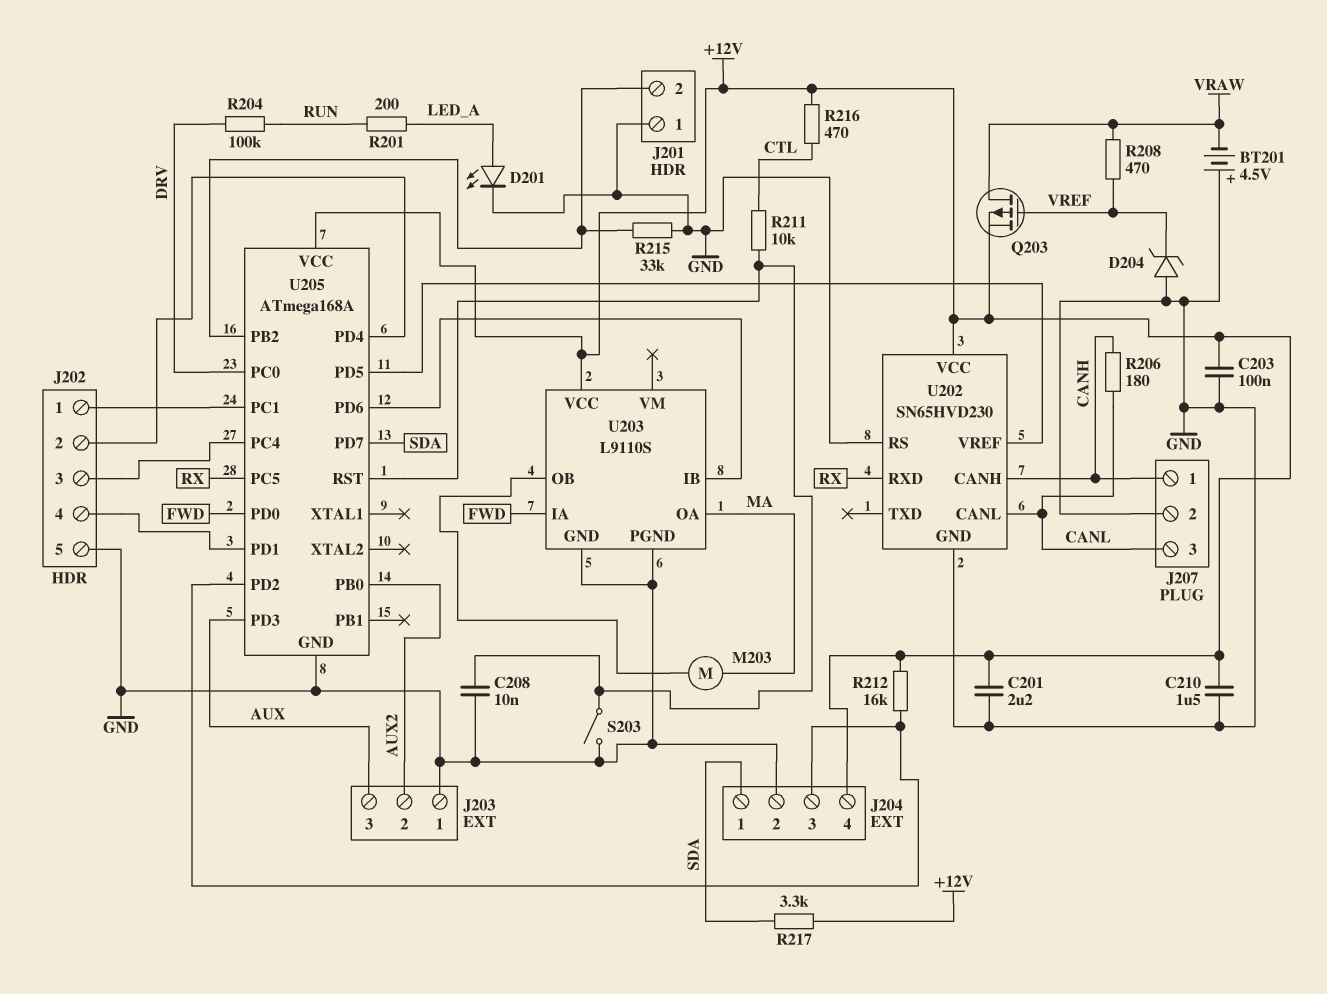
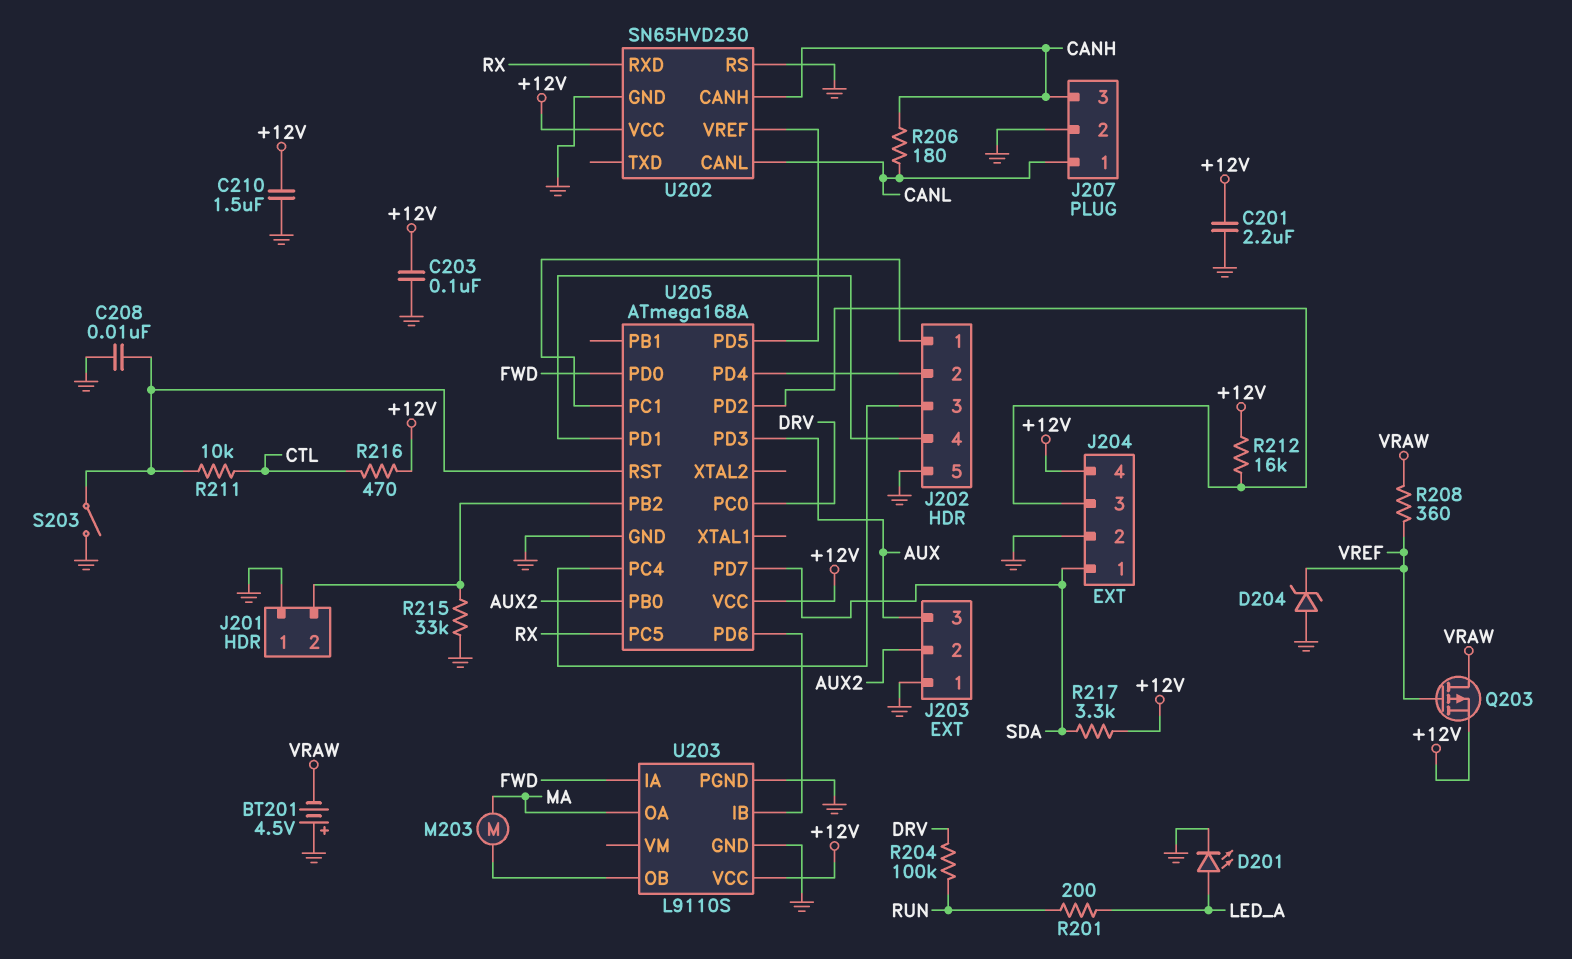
J207 pin 1: CANH -> CANL
J207 pin 3: CANL -> CANH
R208: 470 (VRAW, VREF) -> 360 (VRAW, VREF)

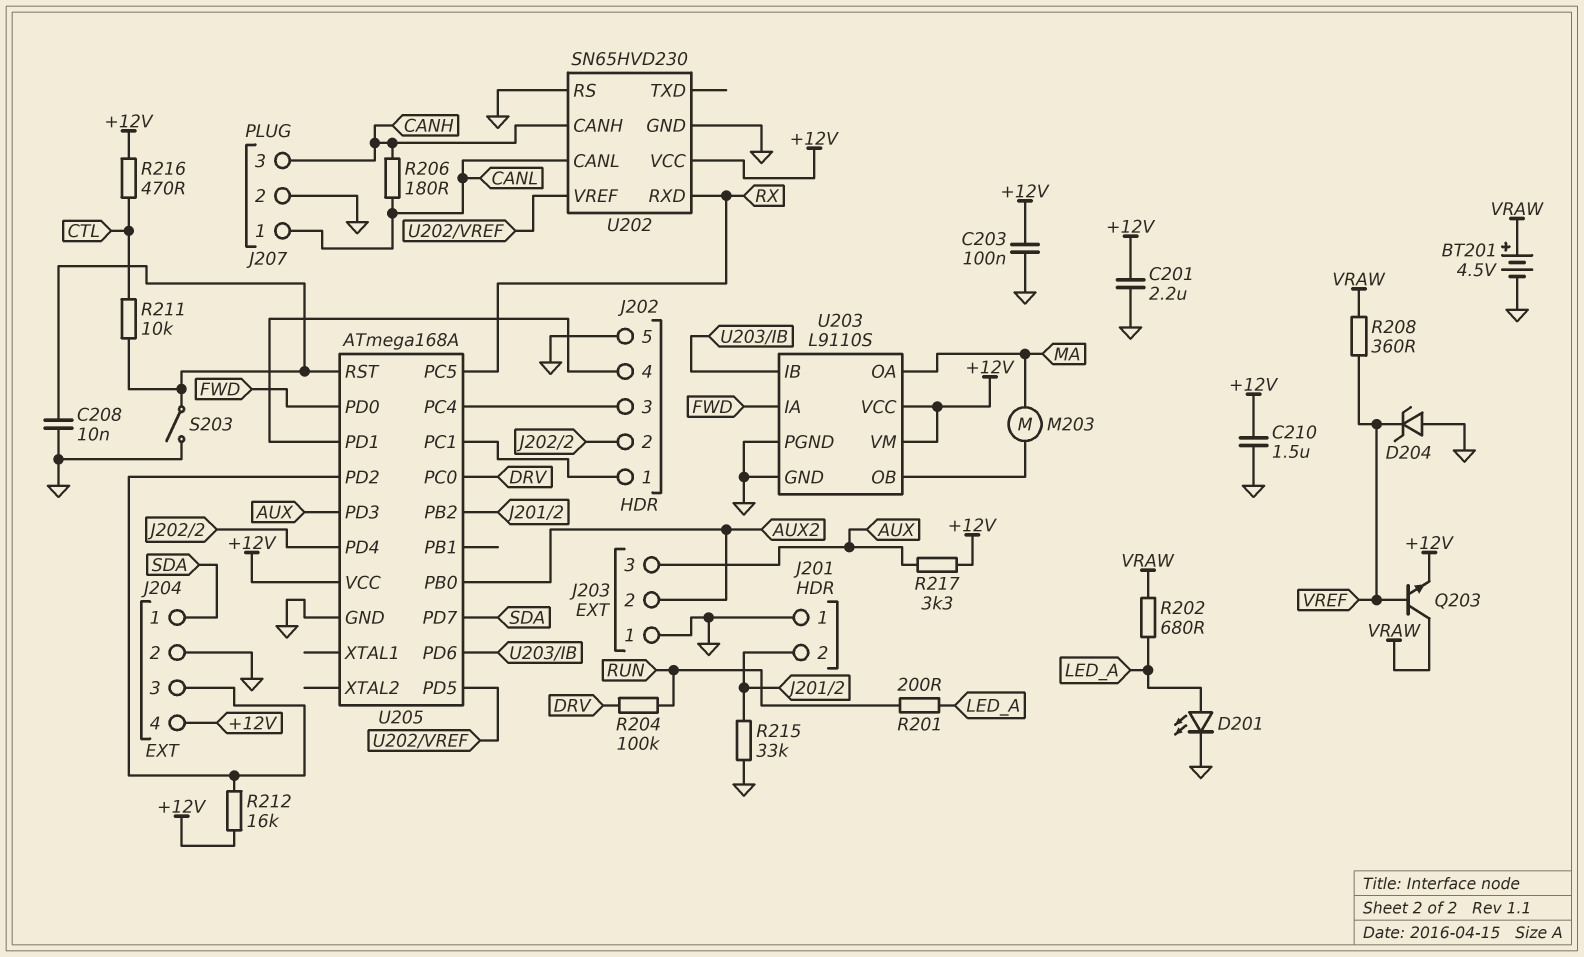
BT201: 4.5V (plus GND, minus VRAW) -> 4.5V (plus VRAW, minus GND)
Q203: PMOS (G VREF, D VRAW, S +12V) -> NPN (B VREF, C VRAW, E +12V)
R202: none -> 680 (LED_A, VRAW)
R217: 3.3k (+12V, SDA) -> 3.3k (+12V, AUX)
U203 pin VM: none -> +12V

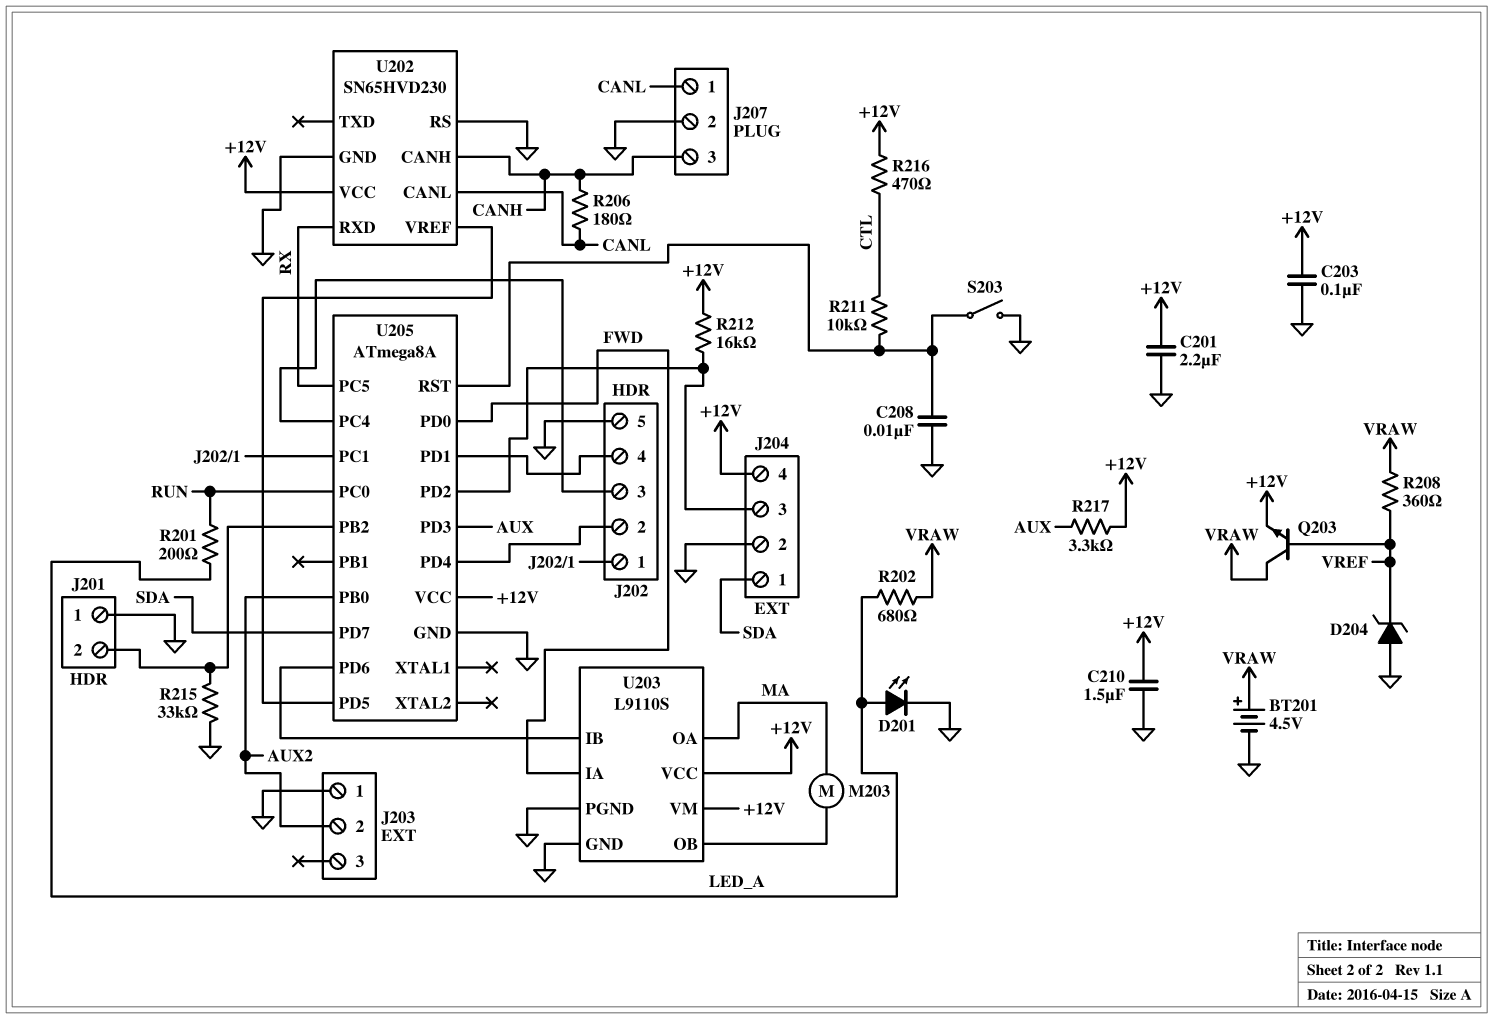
J203 pin 3: AUX -> none
R204: 100k (DRV, RUN) -> none
U205: ATmega168A -> ATmega8A
U205 pin PC0: DRV -> RUN

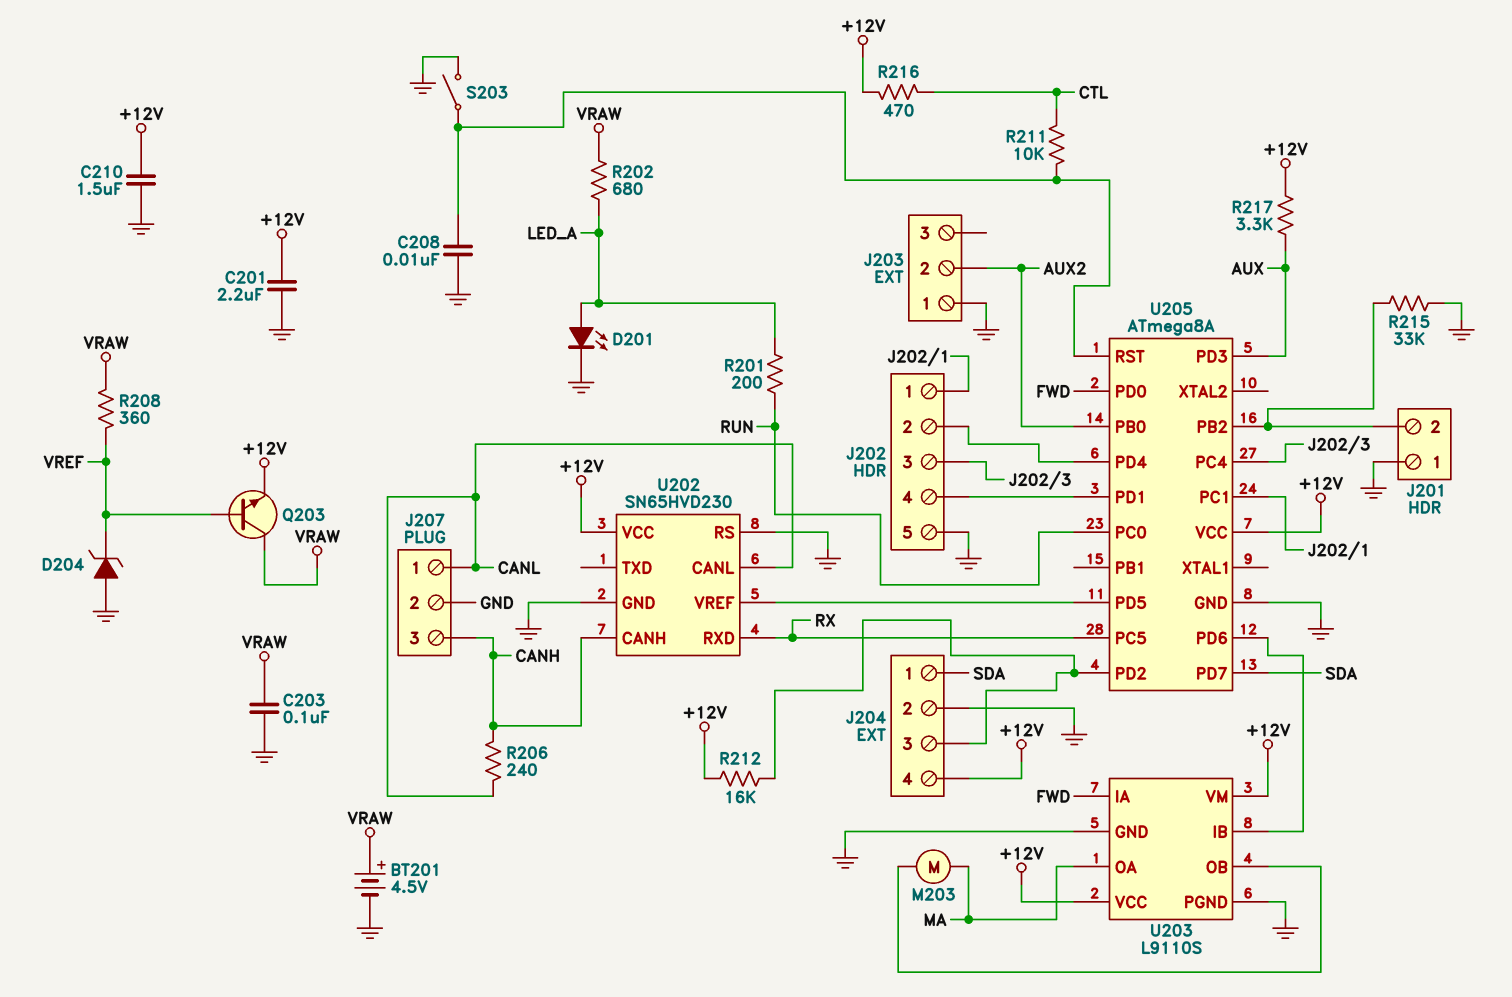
C203: 100nF (+12V, GND) -> 100nF (GND, VRAW)
R206: 180 (CANH, CANL) -> 240 (CANH, CANL)

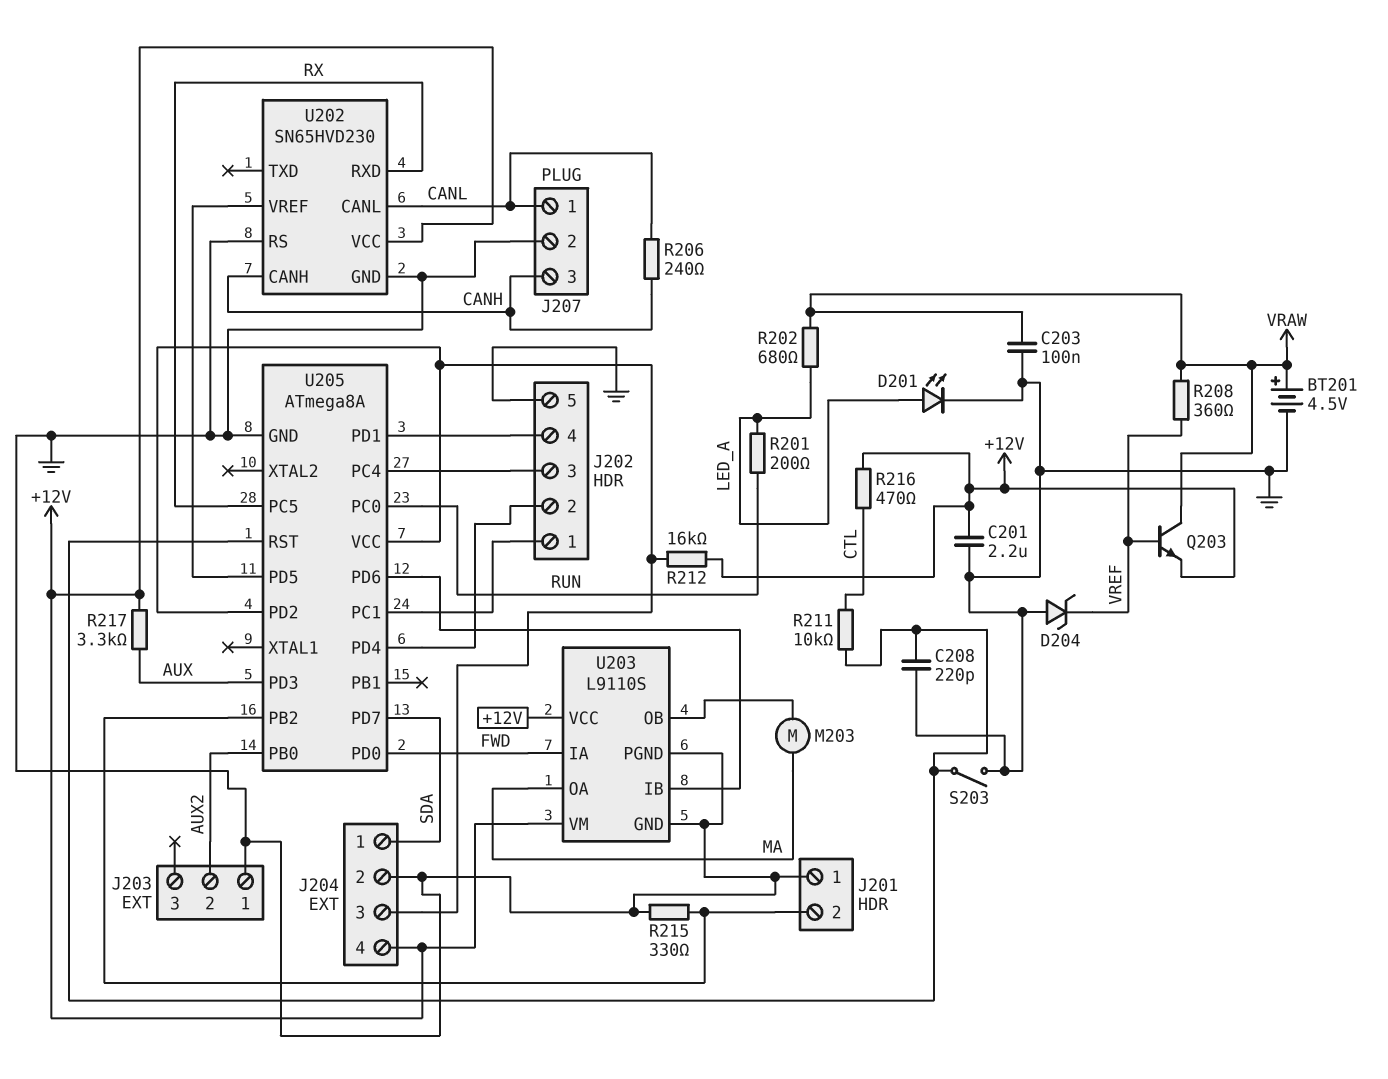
C208: 10nF (GND, U205/RST) -> 220pF (GND, U205/RST)
C210: 1.5uF (+12V, GND) -> none
R215: 33k (GND, J201/2) -> 330 (GND, J201/2)
U205 pin VCC: +12V -> J204/3

